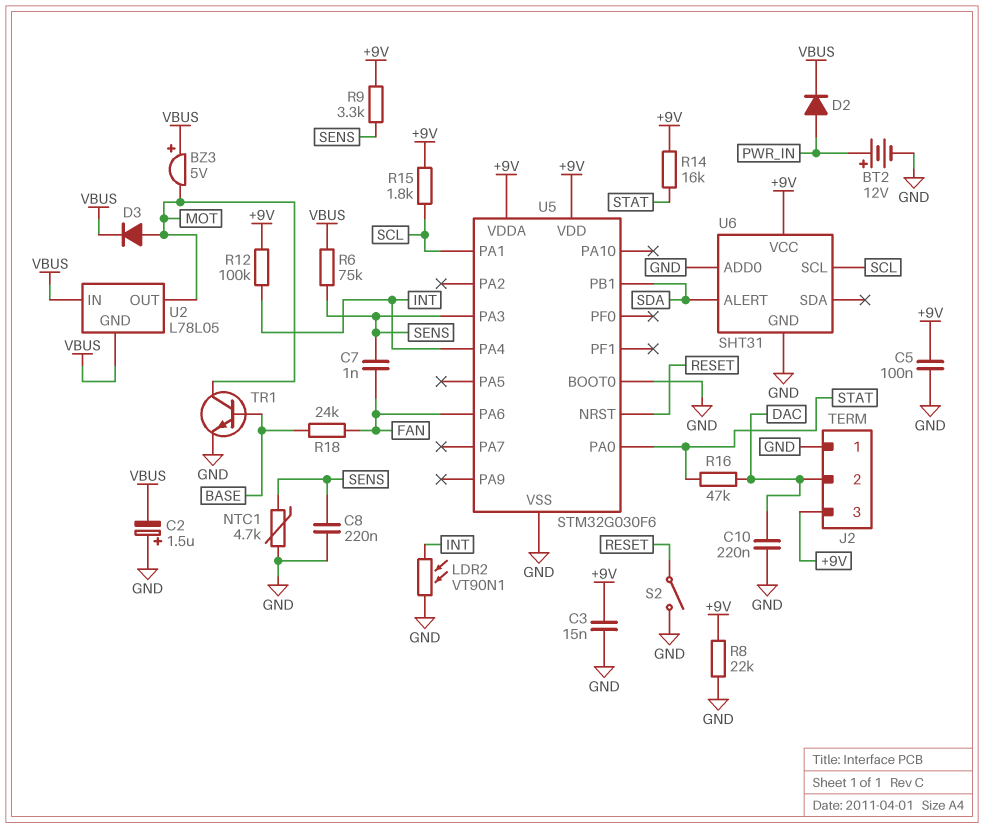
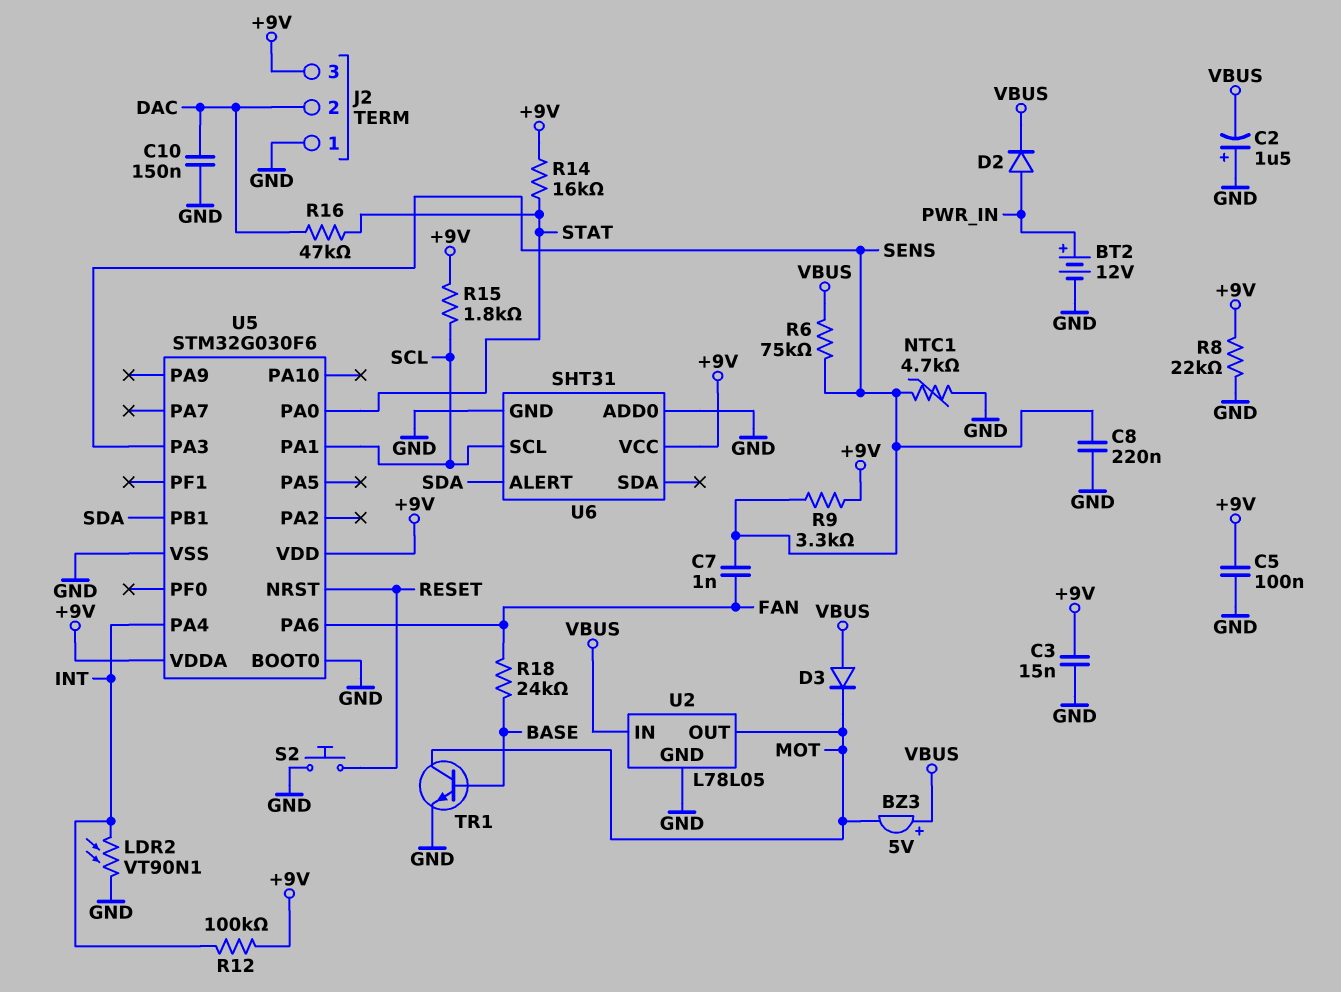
C10: 220nF (DAC, GND) -> 150nF (DAC, GND)
D3: diode (A MOT, K VBUS) -> diode (A VBUS, K MOT)
S2: switch (GND, RESET) -> button (GND, RESET)
U2 pin GND: VBUS -> GND

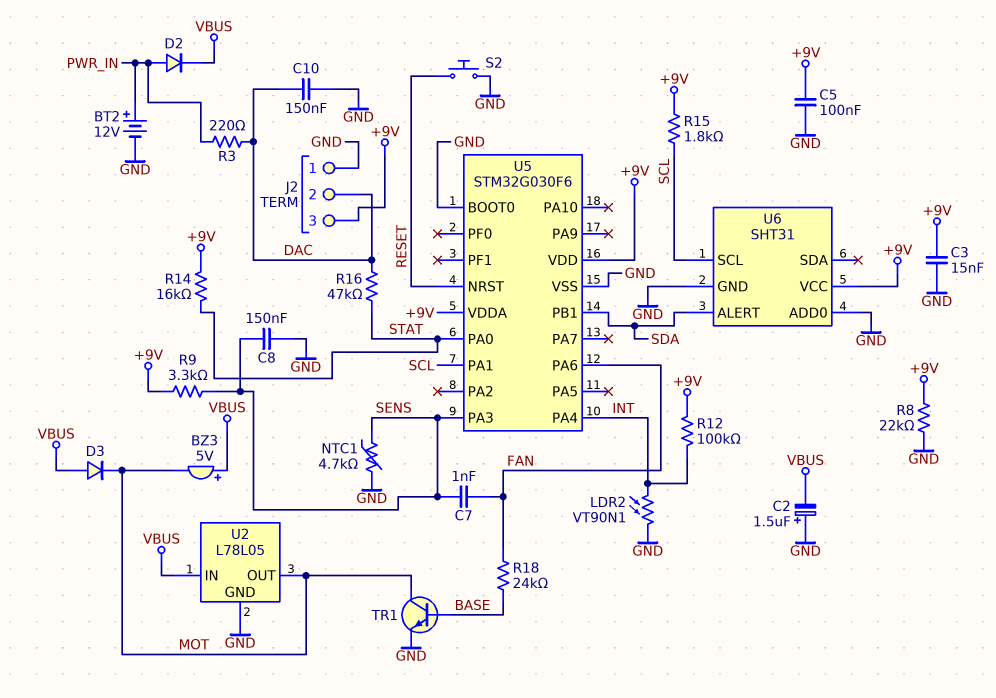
C8: 220nF (GND, SENS) -> 150nF (GND, SENS)
R3: none -> 220 (DAC, PWR_IN)
R6: 75k (SENS, VBUS) -> none

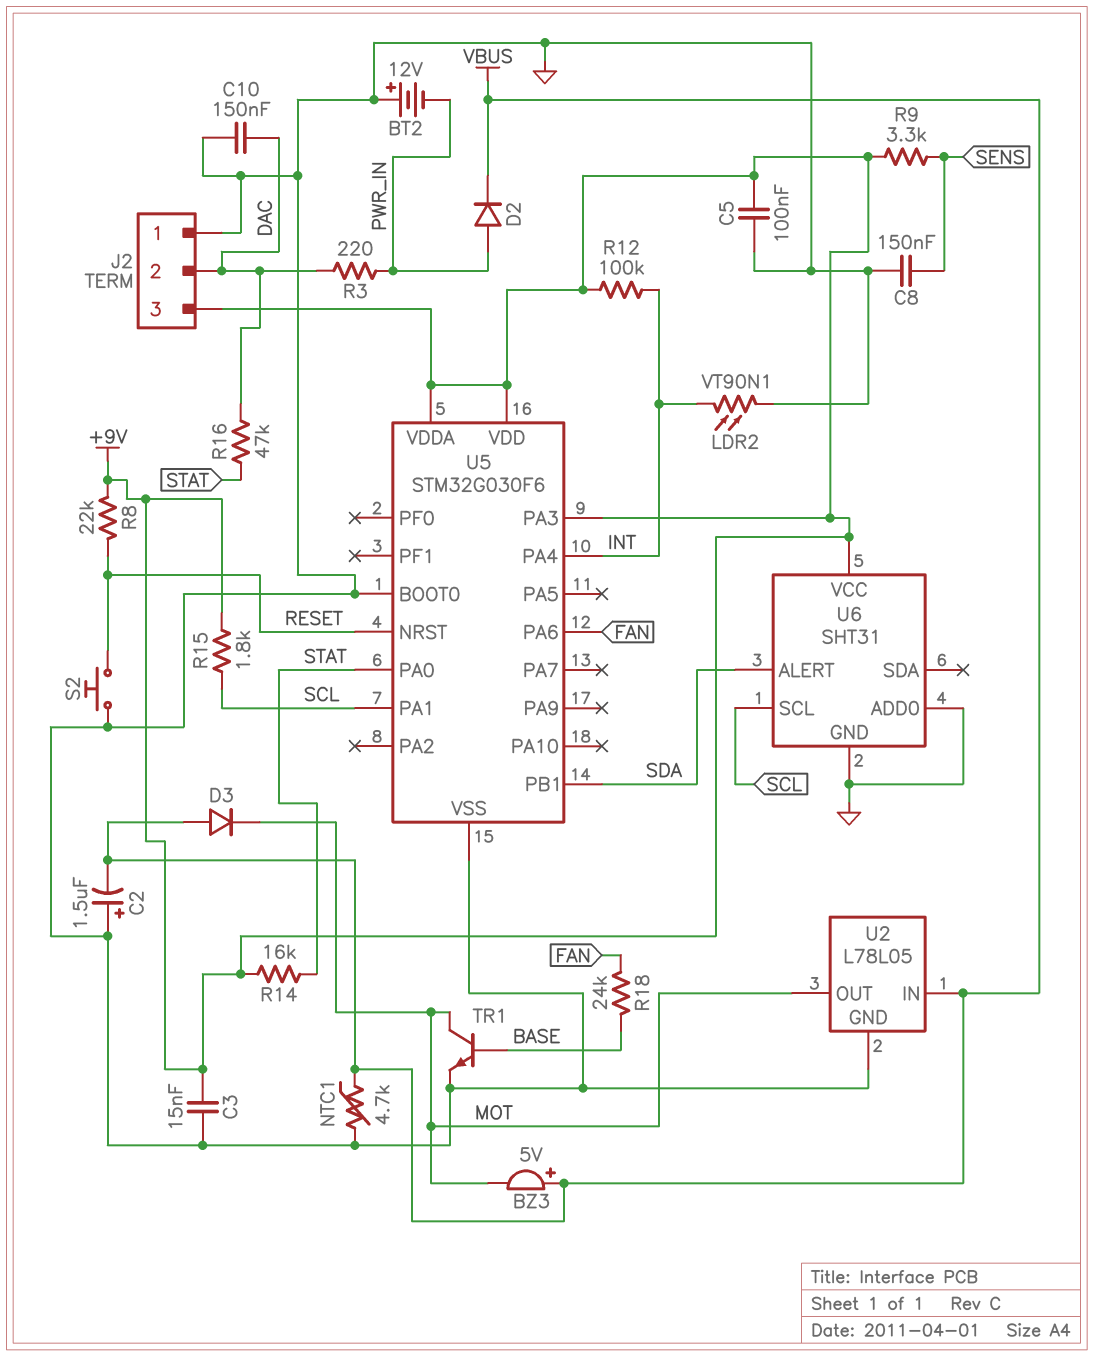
BT2: 12V (plus PWR_IN, minus GND) -> 12V (plus GND, minus PWR_IN)
C7: 1nF (FAN, SENS) -> none
NTC1: 4.7k (GND, SENS) -> 4.7k (GND, VBUS)
R8: 22k (+9V, GND) -> 22k (+9V, RESET)
U5 pin PA3: SENS -> +9V

